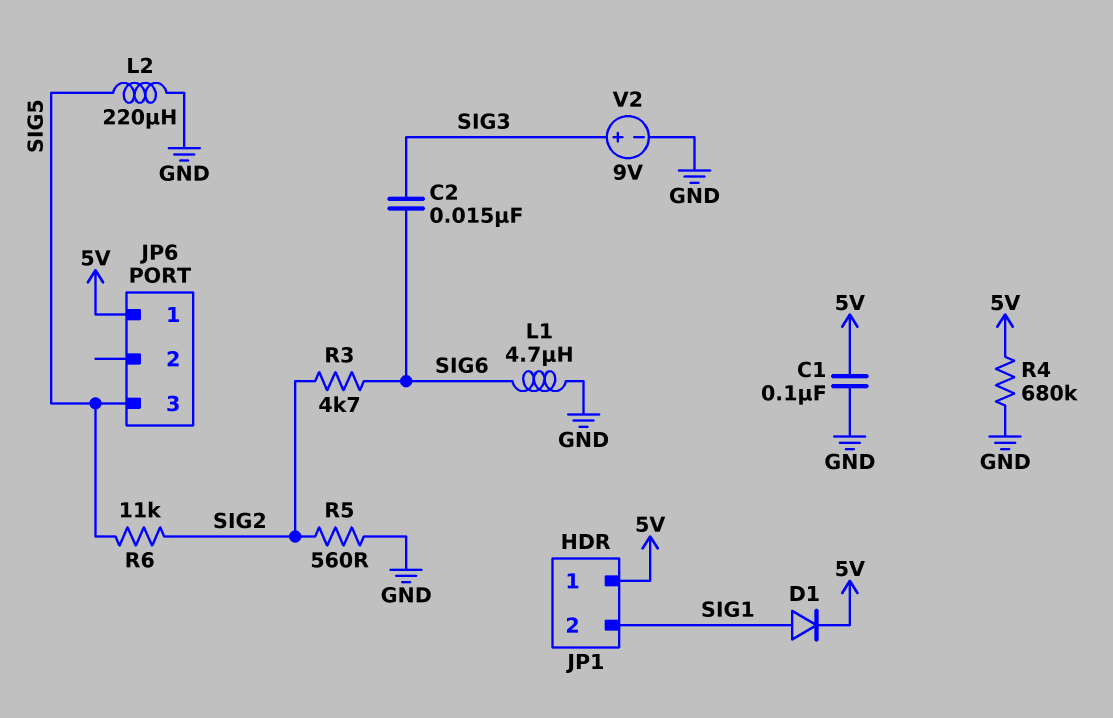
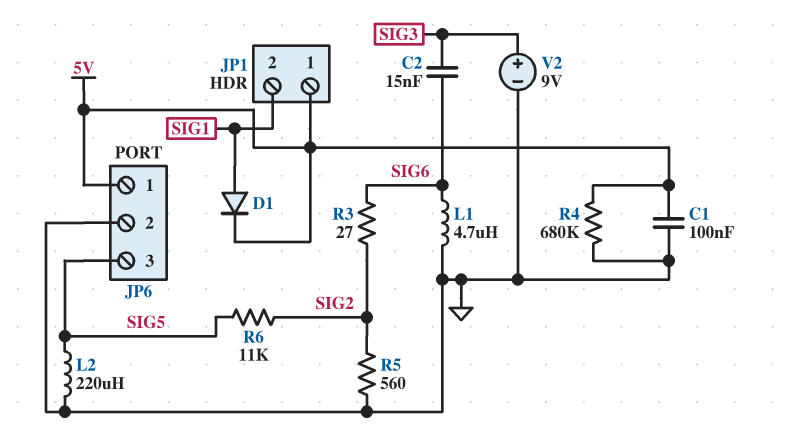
JP6 pin 2: none -> GND
R3: 4.7k (SIG2, SIG6) -> 27 (SIG2, SIG6)

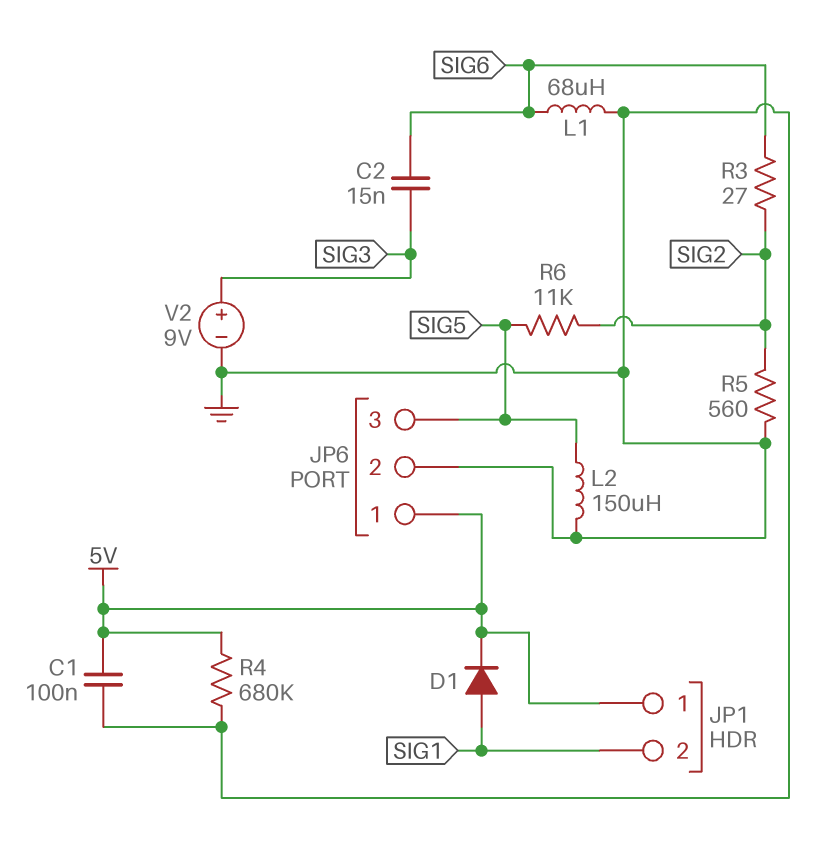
L1: 4.7uH (GND, SIG6) -> 68uH (GND, SIG6)
L2: 220uH (GND, SIG5) -> 150uH (GND, SIG5)

